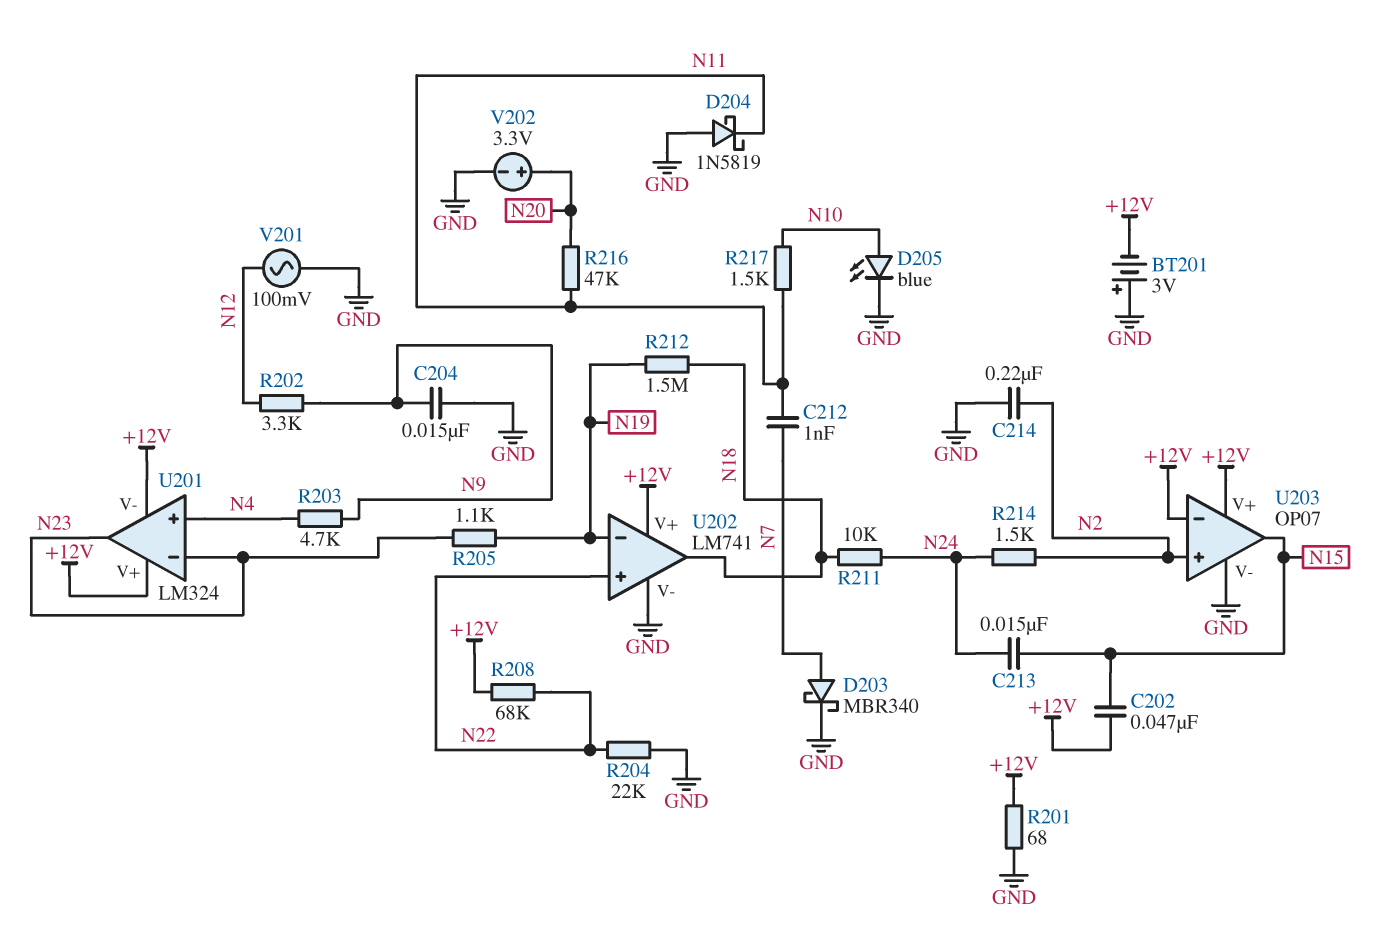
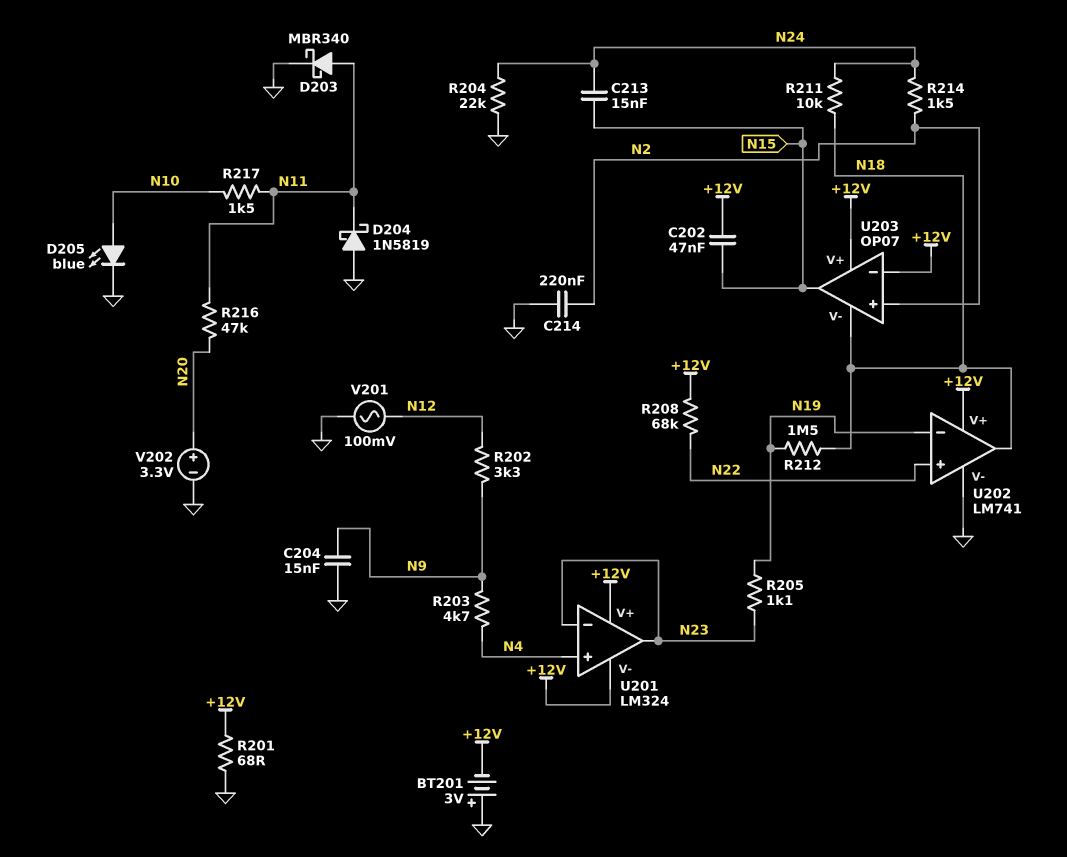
C212: 1nF (N7, N11) -> none
D203: schottky MBR340 (A N7, K GND) -> schottky MBR340 (A N11, K GND)
R204: 22k (GND, N22) -> 22k (GND, N24)
U203 pin V-: GND -> N18

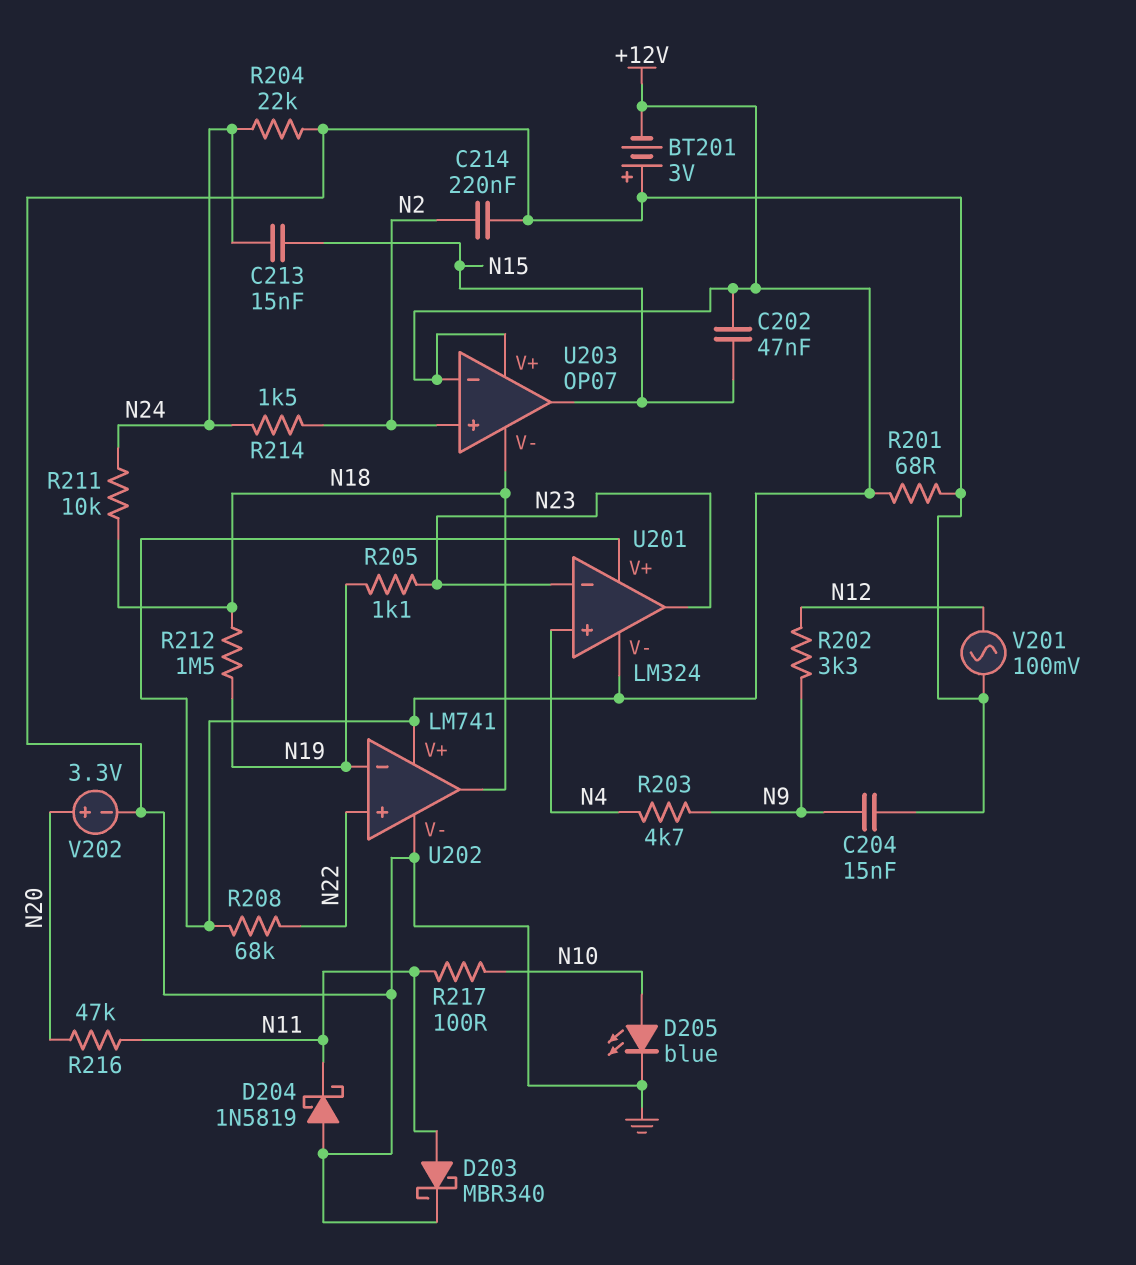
R217: 1.5k (N10, N11) -> 100 (N10, N11)

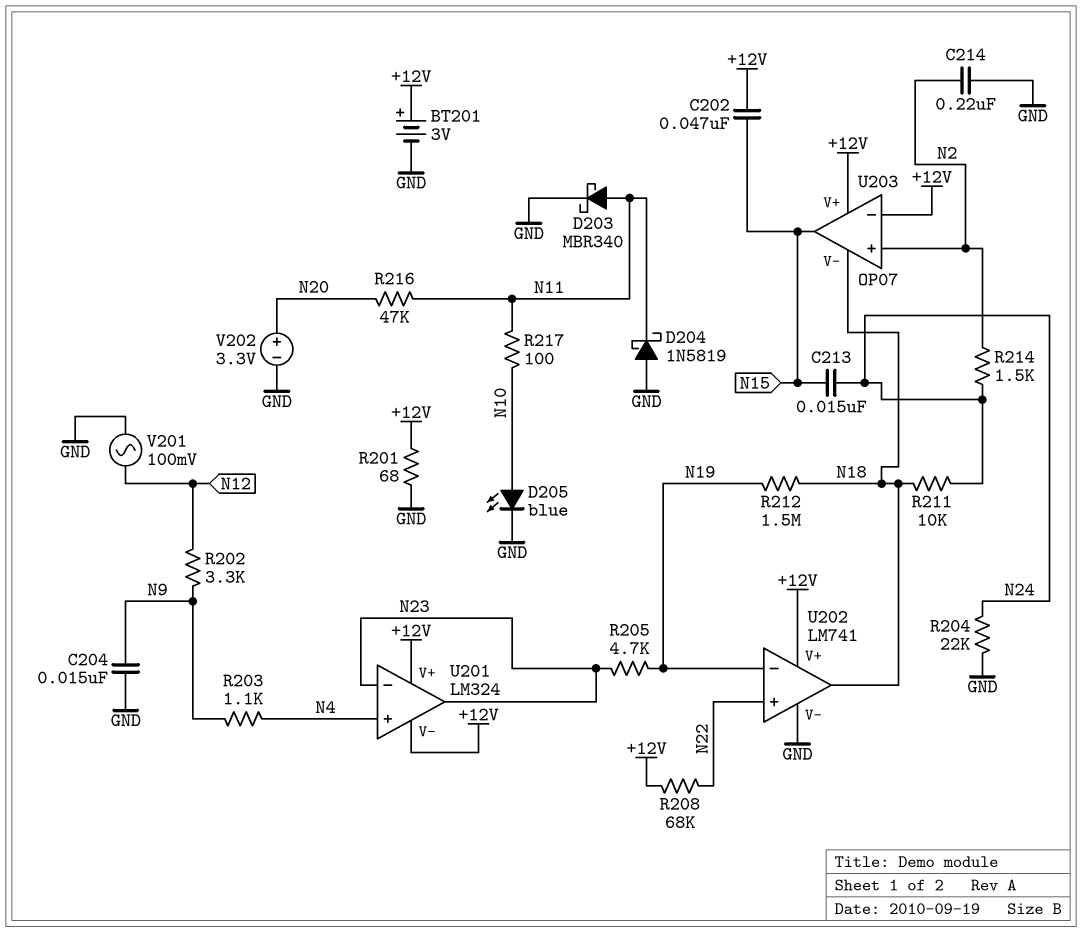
BT201: 3V (plus GND, minus +12V) -> 3V (plus +12V, minus GND)
R203: 4.7k (N4, N9) -> 1.1k (N4, N9)
R205: 1.1k (N19, N23) -> 4.7k (N19, N23)

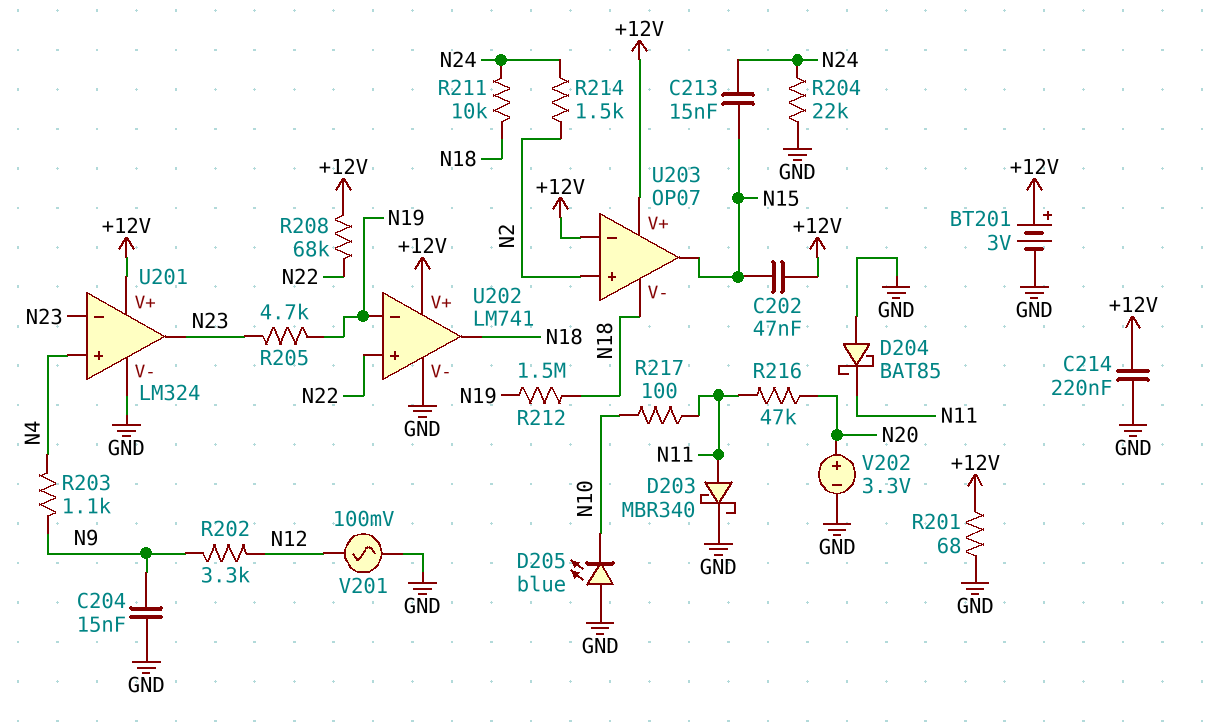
C214: 220nF (GND, N2) -> 220nF (+12V, GND)
D204: schottky 1N5819 (A GND, K N11) -> schottky BAT85 (A GND, K N11)
D205: LED blue (A N10, K GND) -> LED blue (A GND, K N10)
U201 pin V-: +12V -> GND

